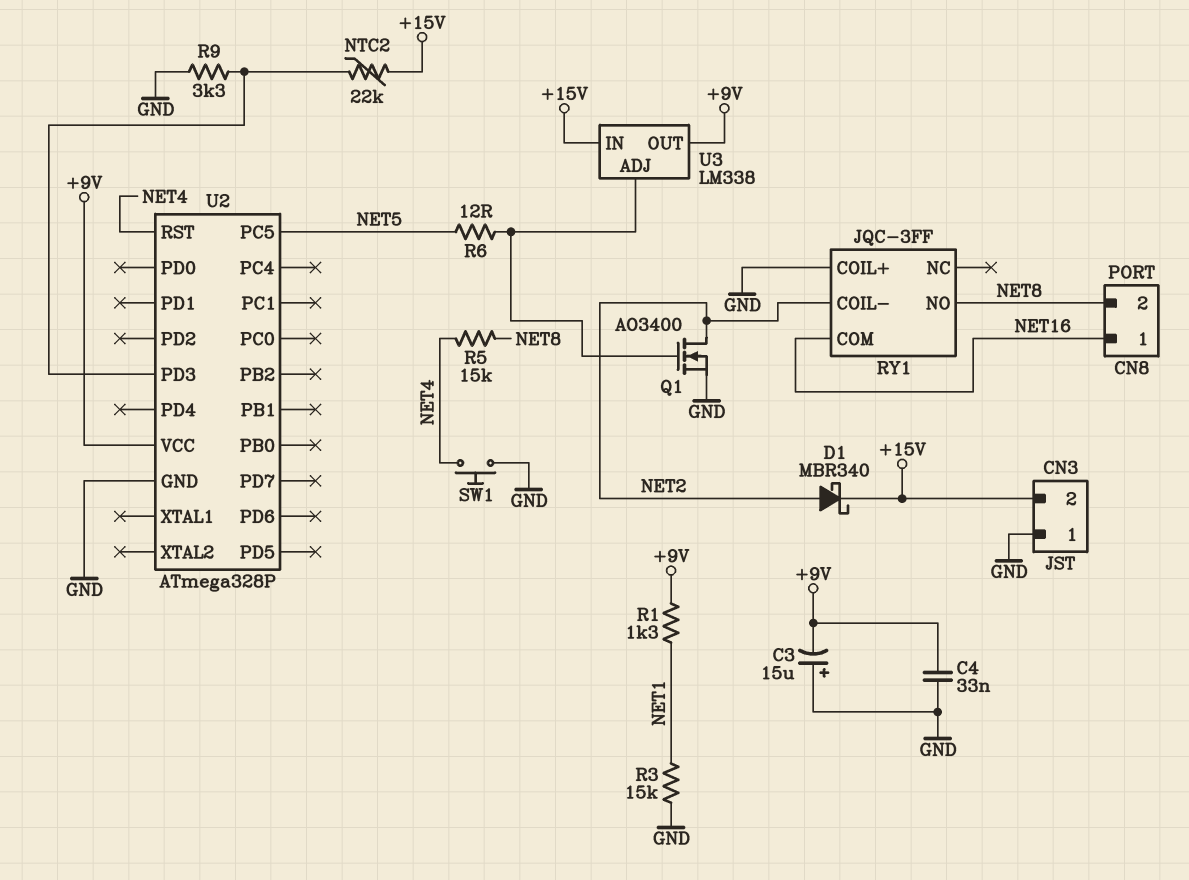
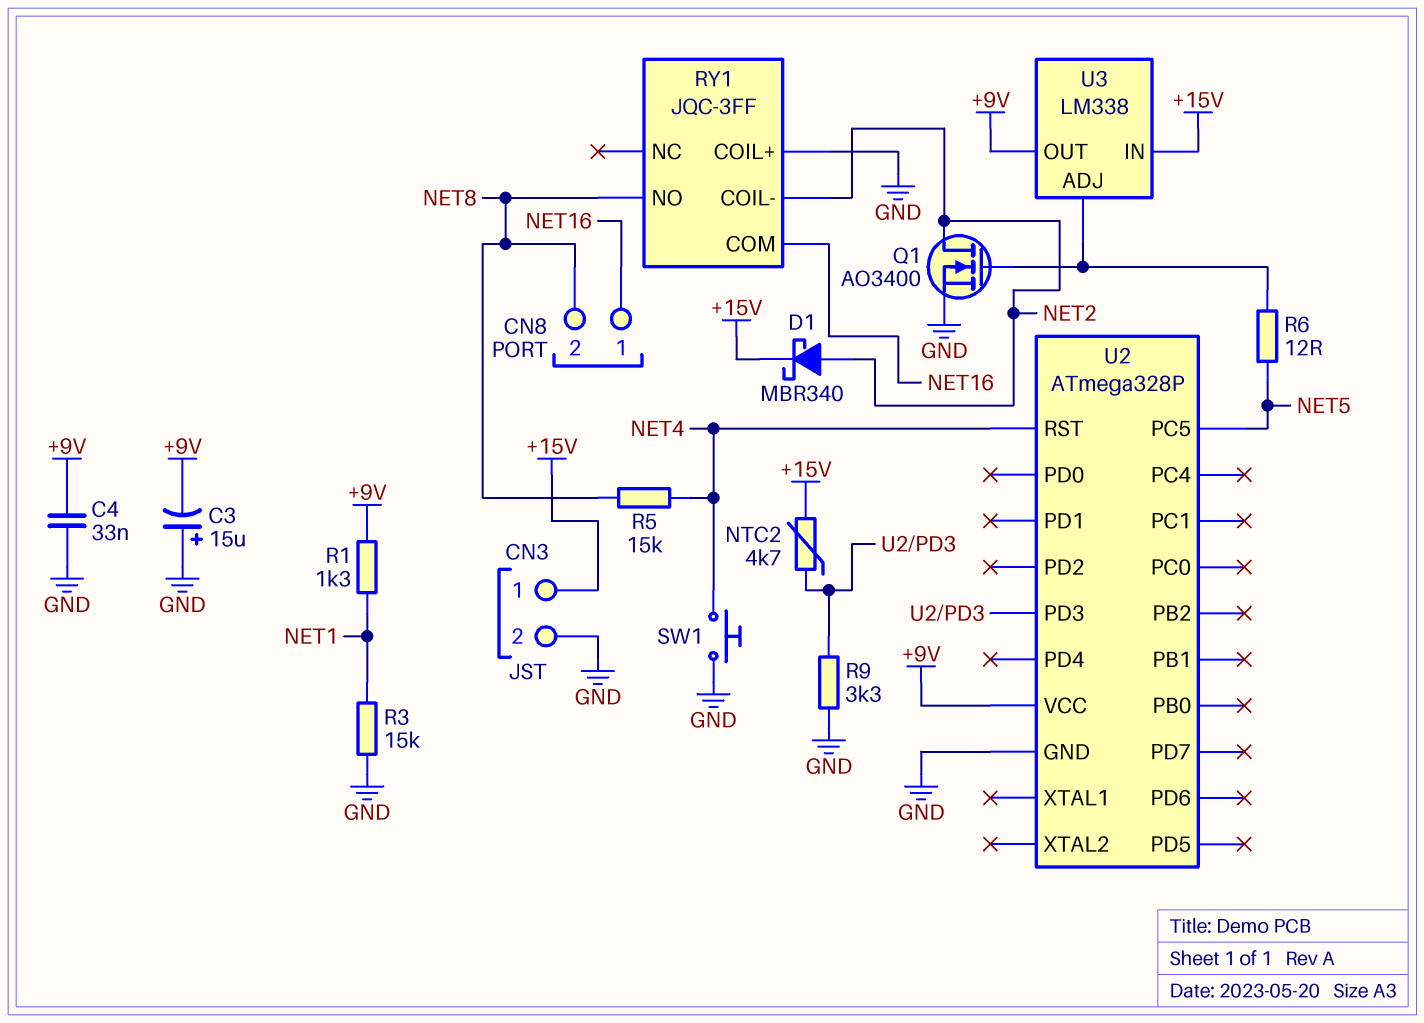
CN3 pin 1: GND -> +15V
CN3 pin 2: +15V -> GND
NTC2: 22k (+15V, U2/PD3) -> 4.7k (+15V, U2/PD3)

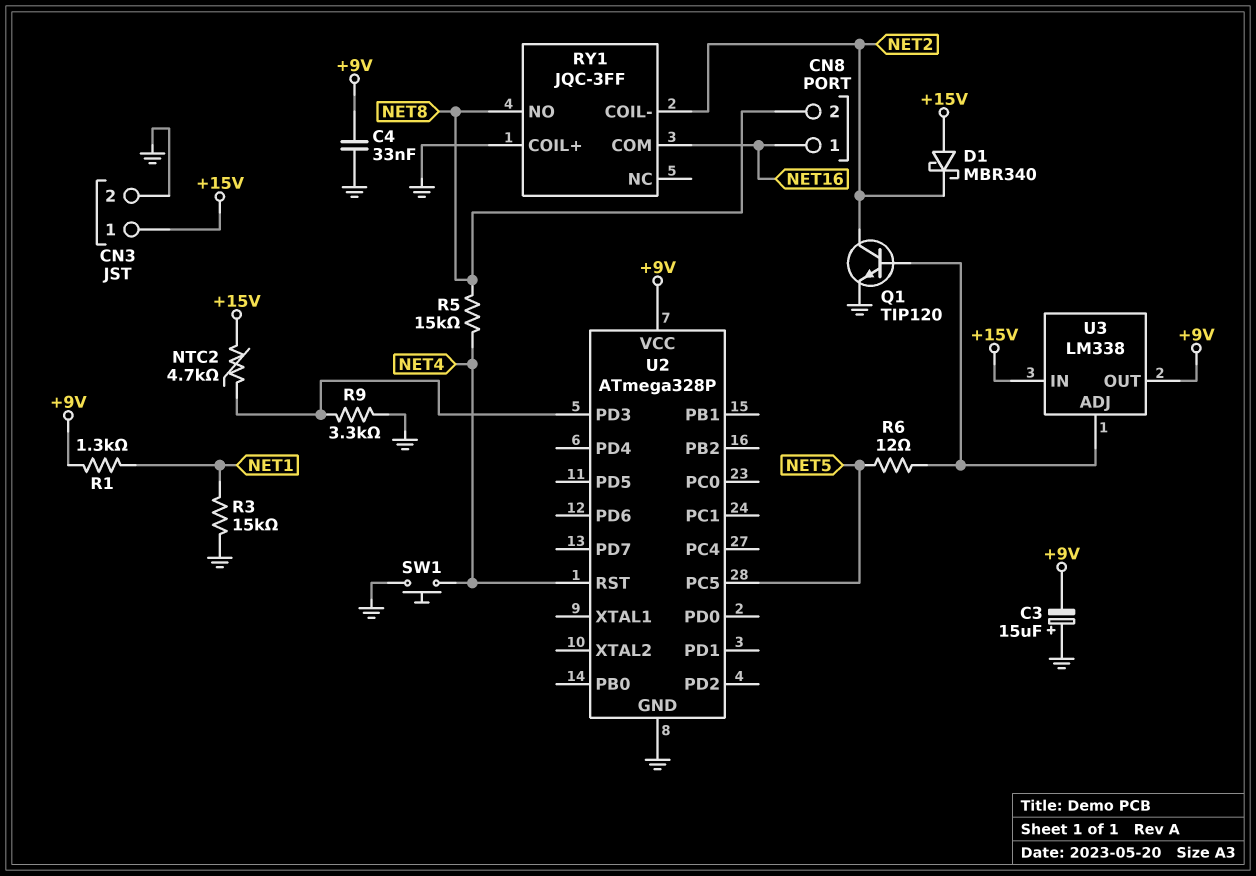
D1: schottky MBR340 (A NET2, K +15V) -> schottky MBR340 (A +15V, K NET2)
Q1: NMOS AO3400 (G U3/ADJ, D NET2, S GND) -> NPN TIP120 (B U3/ADJ, C NET2, E GND)

